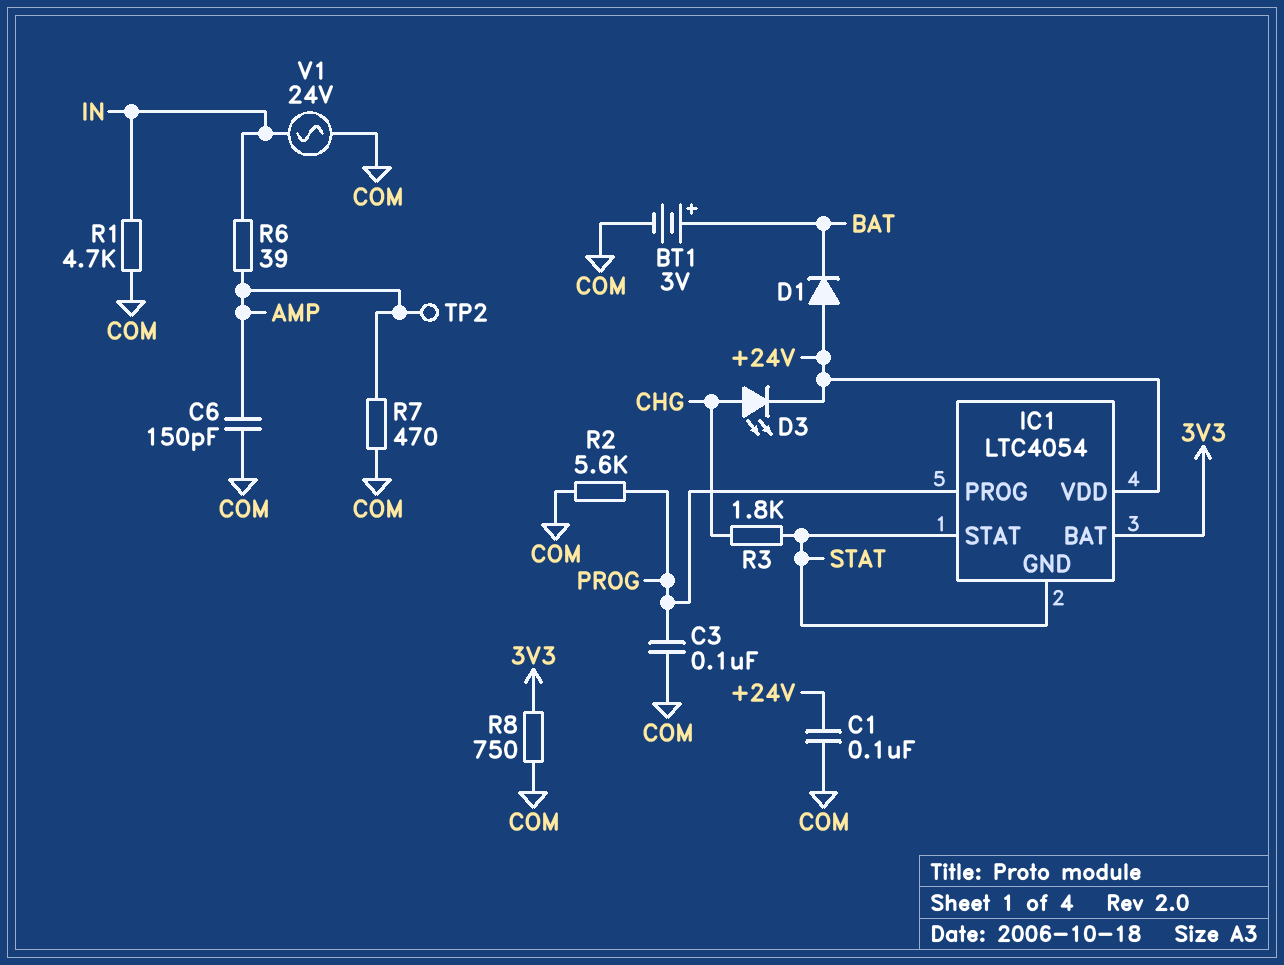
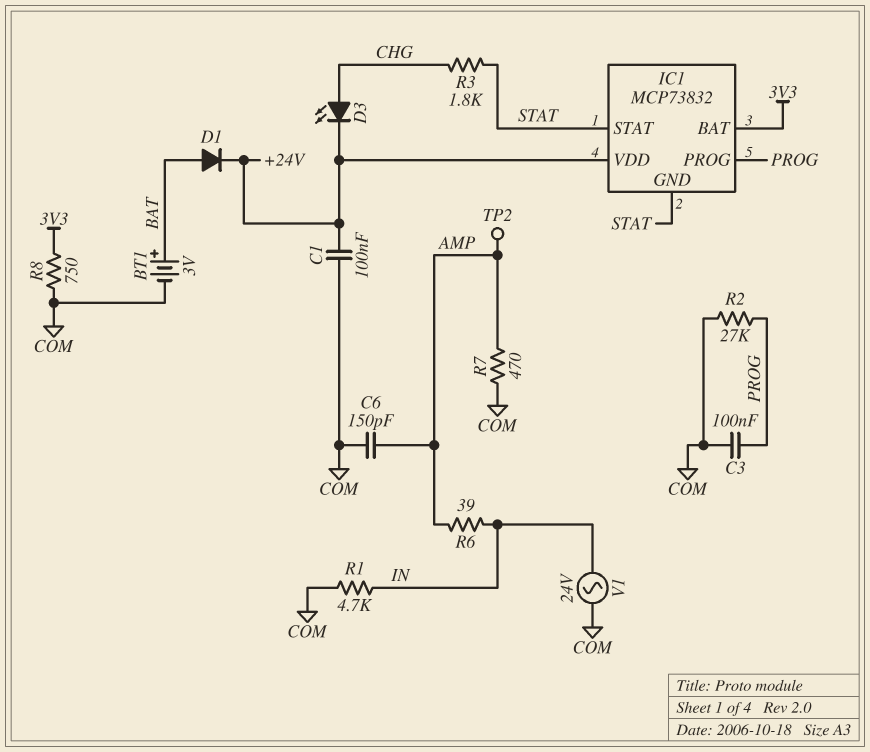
D1: diode (A +24V, K BAT) -> diode (A BAT, K +24V)
IC1: LTC4054 -> MCP73832
R2: 5.6k (COM, PROG) -> 27k (COM, PROG)

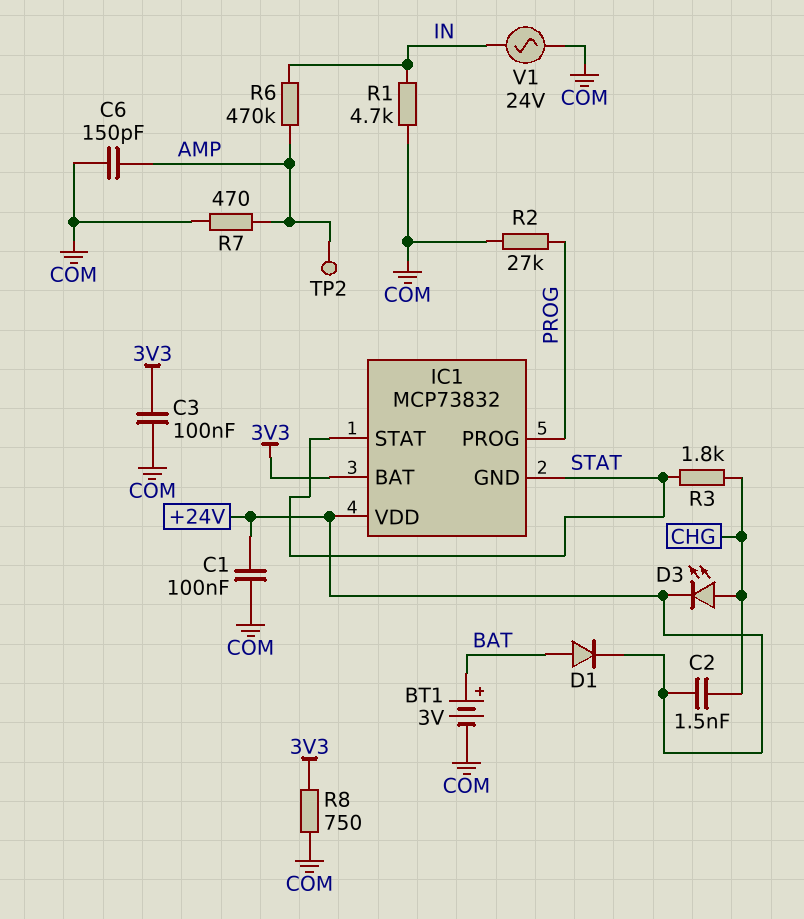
C2: none -> 1.5nF (+24V, CHG)
C3: 100nF (COM, PROG) -> 100nF (3V3, COM)
R6: 39 (AMP, IN) -> 470k (AMP, IN)

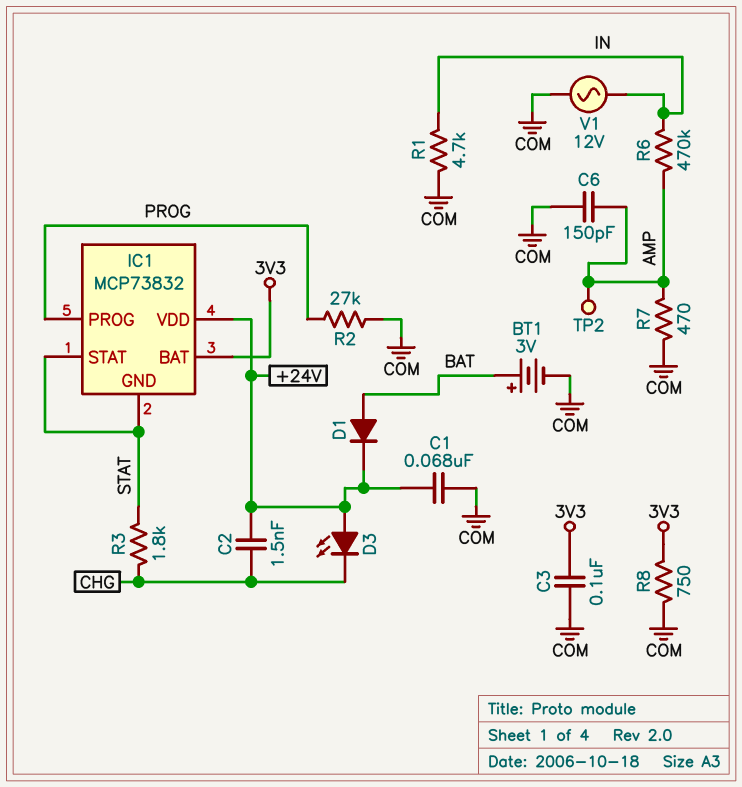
C1: 100nF (+24V, COM) -> 68nF (+24V, COM)
D3: LED (A CHG, K +24V) -> LED (A +24V, K CHG)
V1: AC 24V (COM, IN) -> AC 12V (COM, IN)

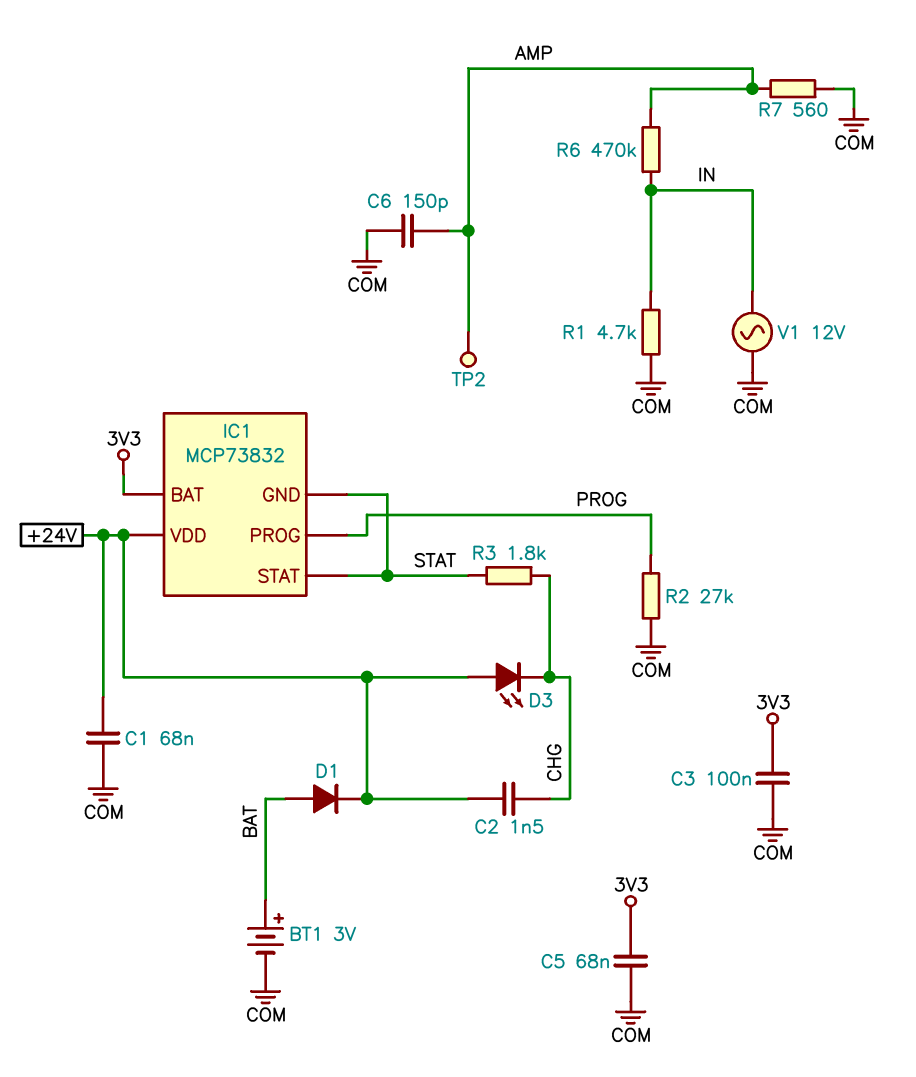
C5: none -> 68nF (3V3, COM)
R7: 470 (AMP, COM) -> 560 (AMP, COM)
R8: 750 (3V3, COM) -> none

